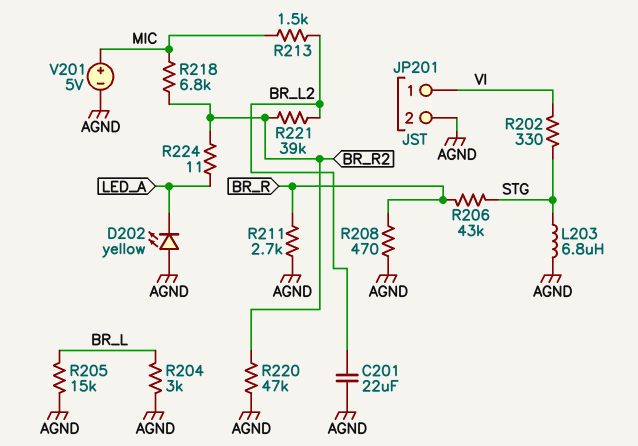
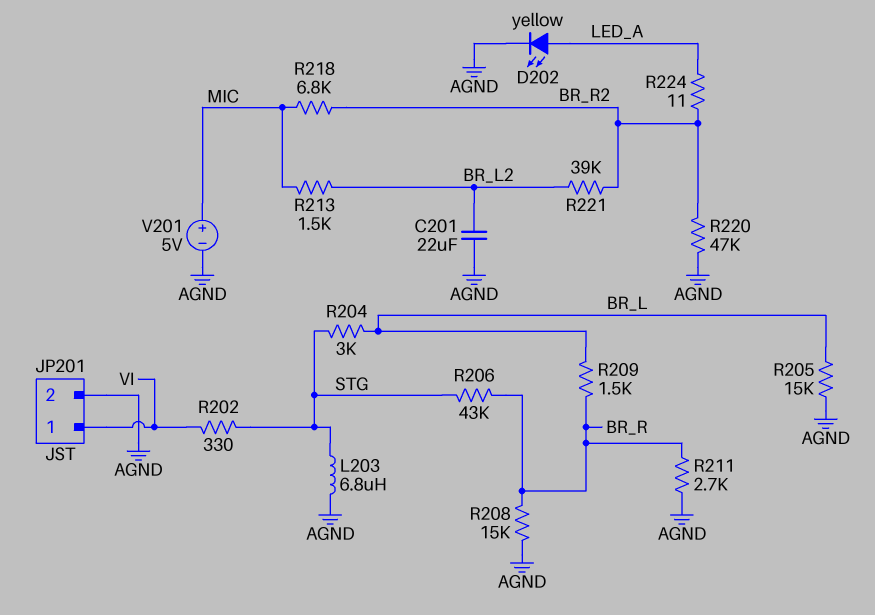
D202: LED yellow (A AGND, K LED_A) -> LED yellow (A LED_A, K AGND)
R204: 3k (AGND, BR_L) -> 3k (BR_L, STG)
R208: 470 (AGND, BR_R) -> 15k (AGND, BR_R)
R209: none -> 1.5k (BR_L, BR_R)

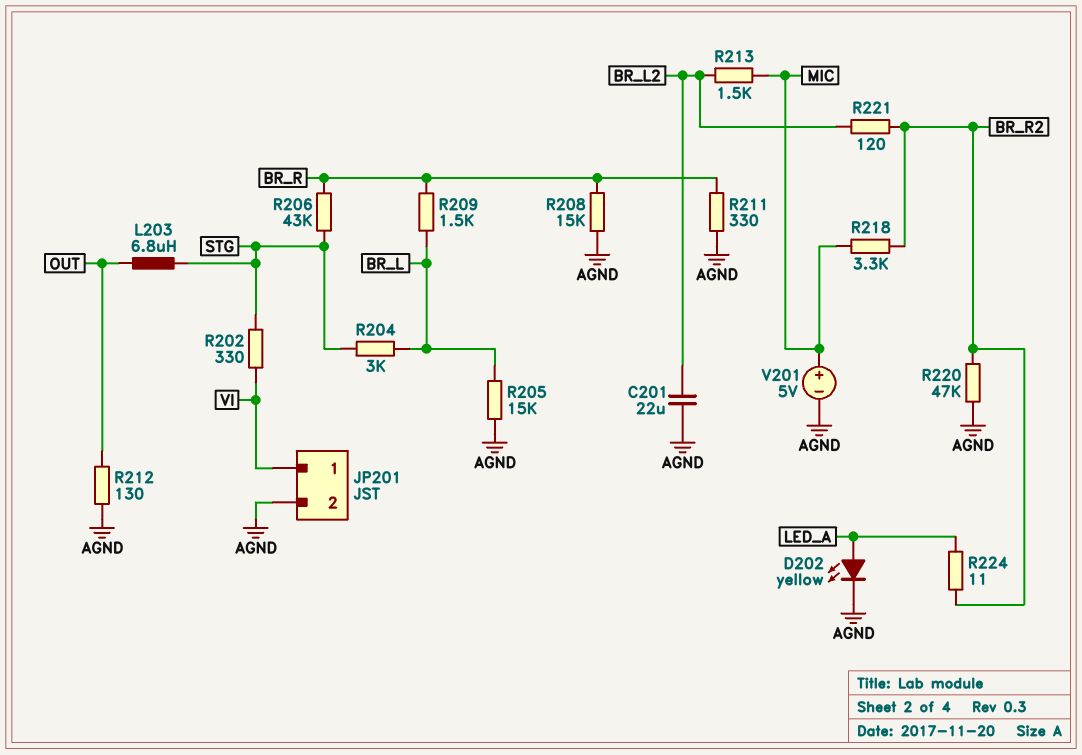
L203: 6.8uH (AGND, STG) -> 6.8uH (OUT, STG)
R211: 2.7k (AGND, BR_R) -> 330 (AGND, BR_R)
R212: none -> 130 (AGND, OUT)
R218: 6.8k (BR_R2, MIC) -> 3.3k (BR_R2, MIC)
R221: 39k (BR_L2, BR_R2) -> 120 (BR_L2, BR_R2)

